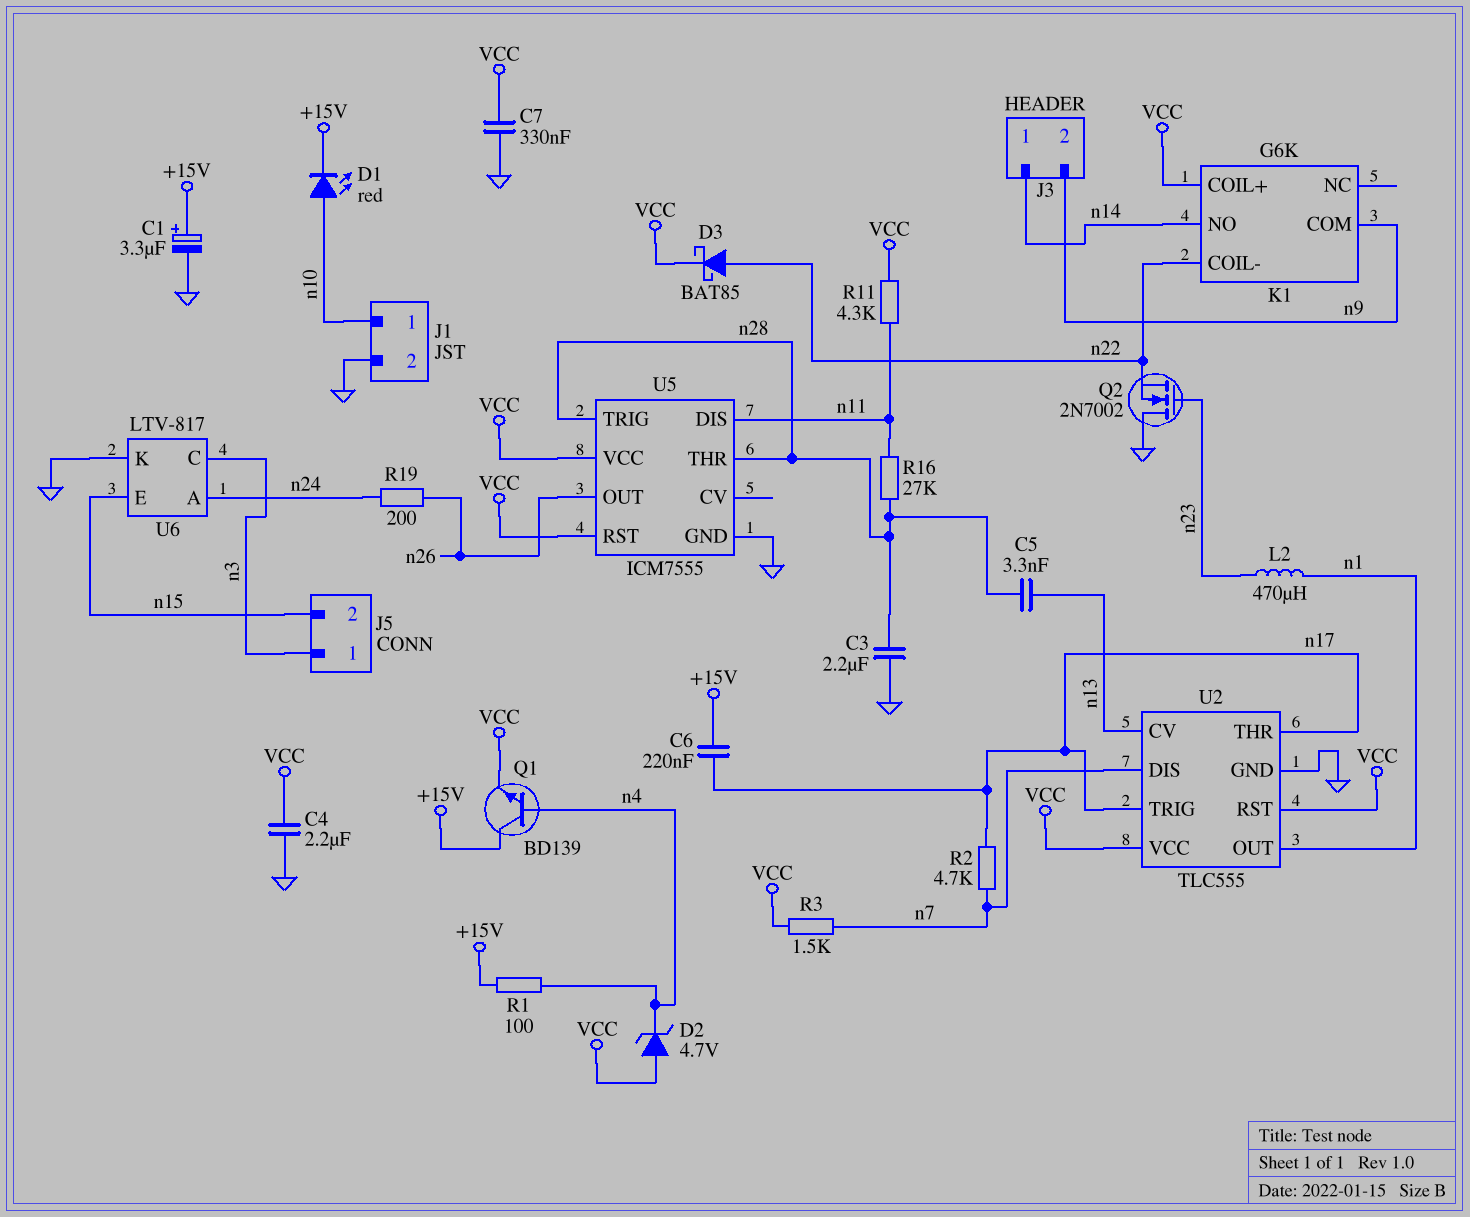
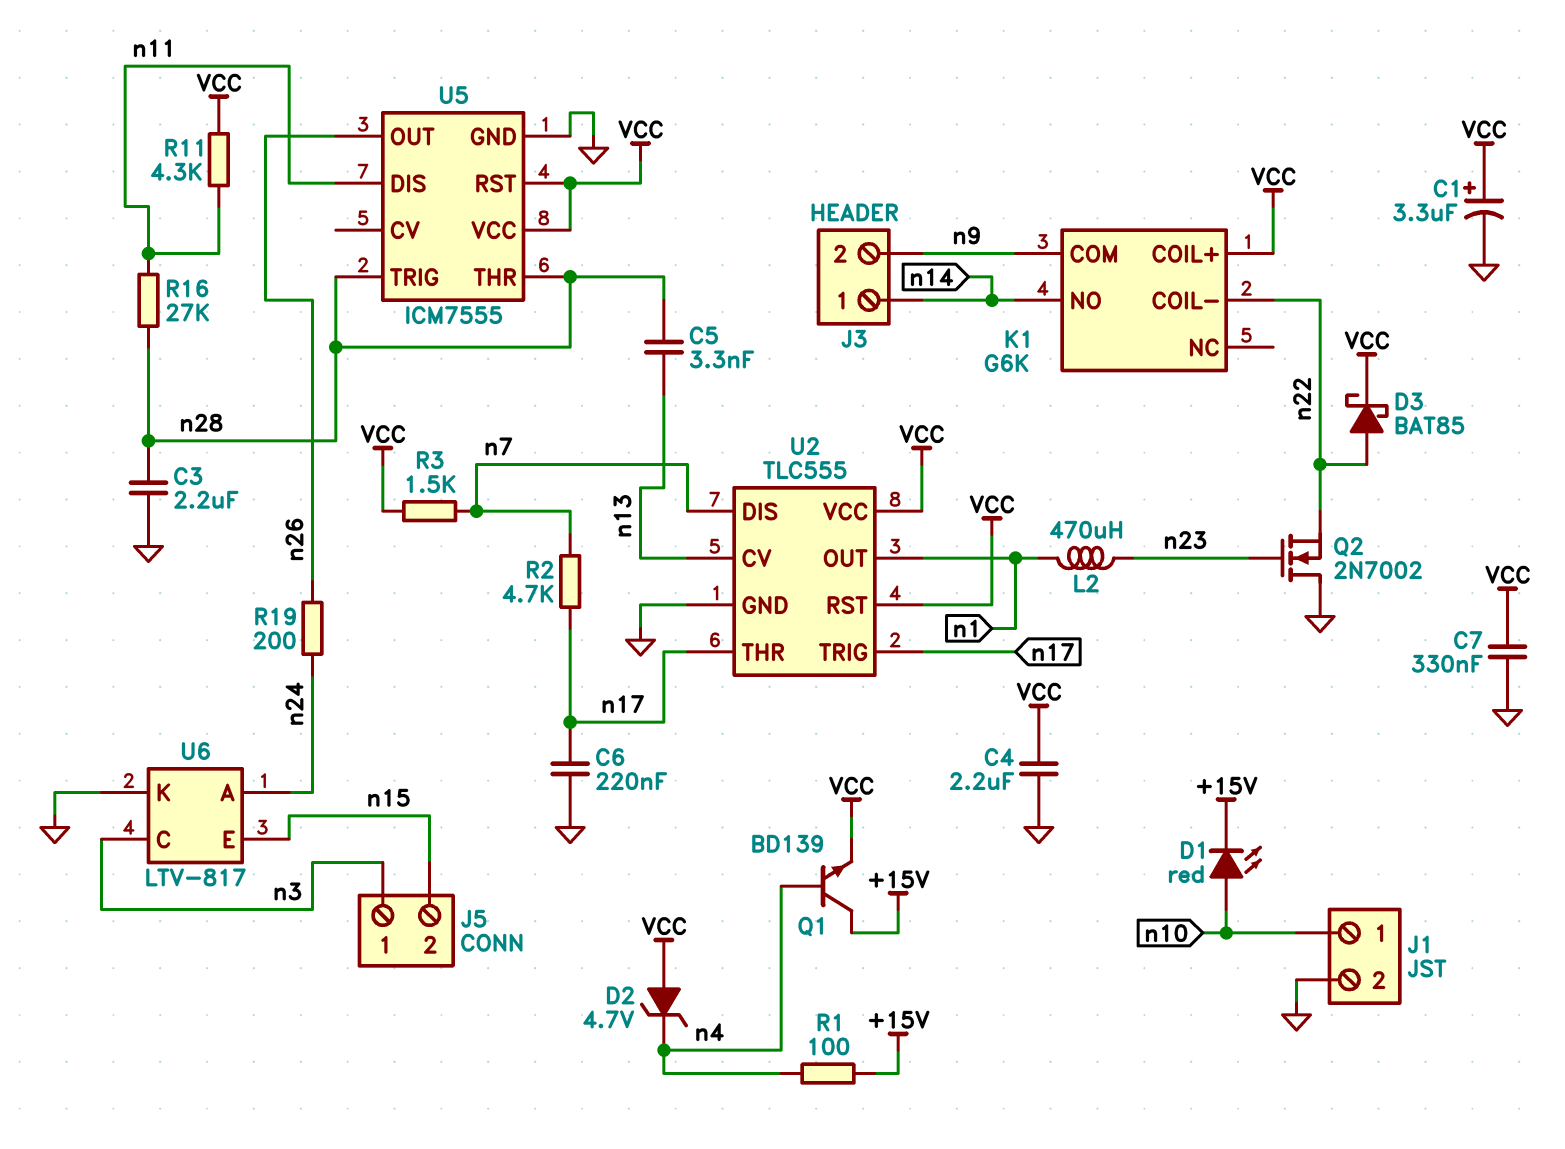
C1: 3.3uF (plus +15V, minus GND) -> 3.3uF (plus VCC, minus GND)
C6: 220nF (+15V, n17) -> 220nF (GND, n17)

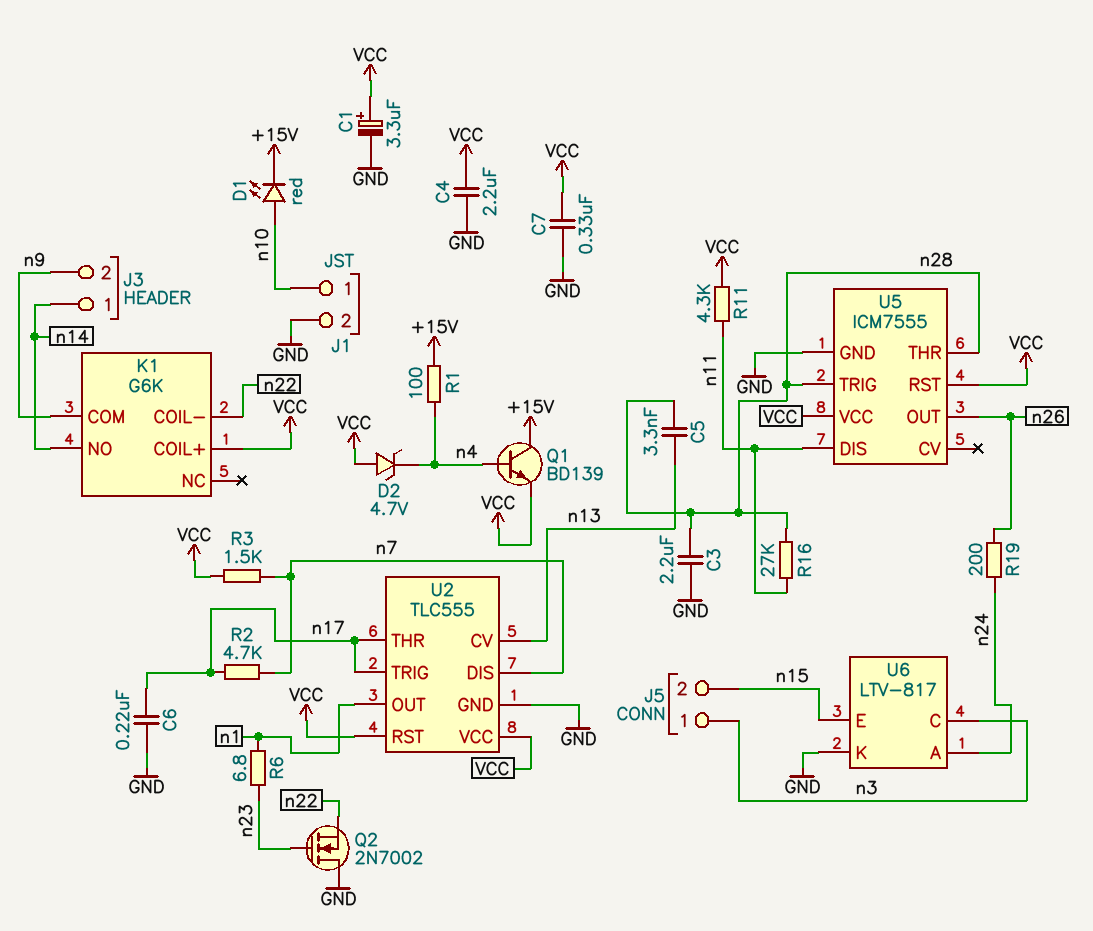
D3: schottky BAT85 (A n22, K VCC) -> none
L2: 470uH (n1, n23) -> none
R6: none -> 6.8 (n1, n23)

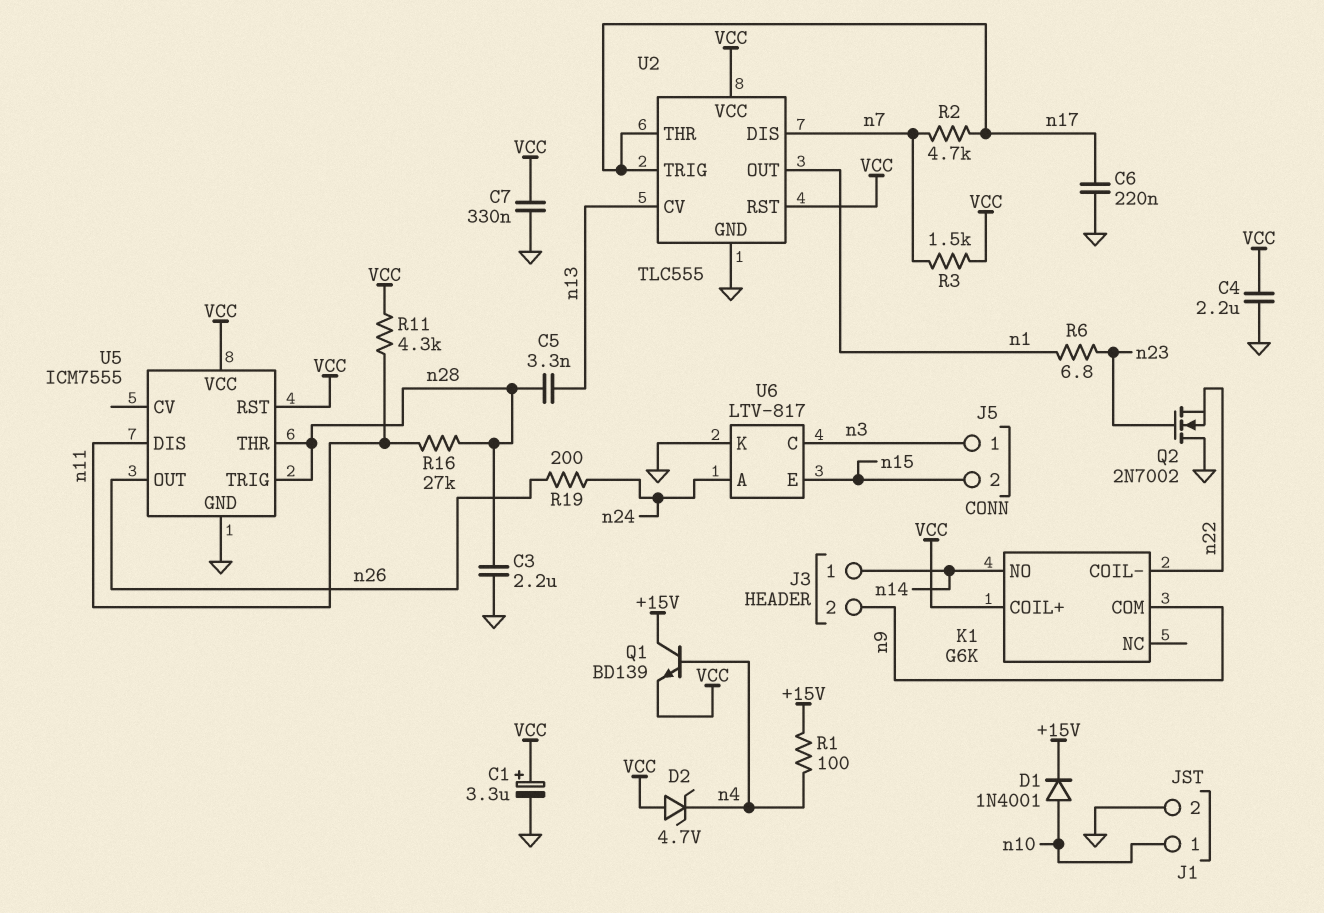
D1: LED red (A n10, K +15V) -> diode 1N4001 (A n10, K +15V)

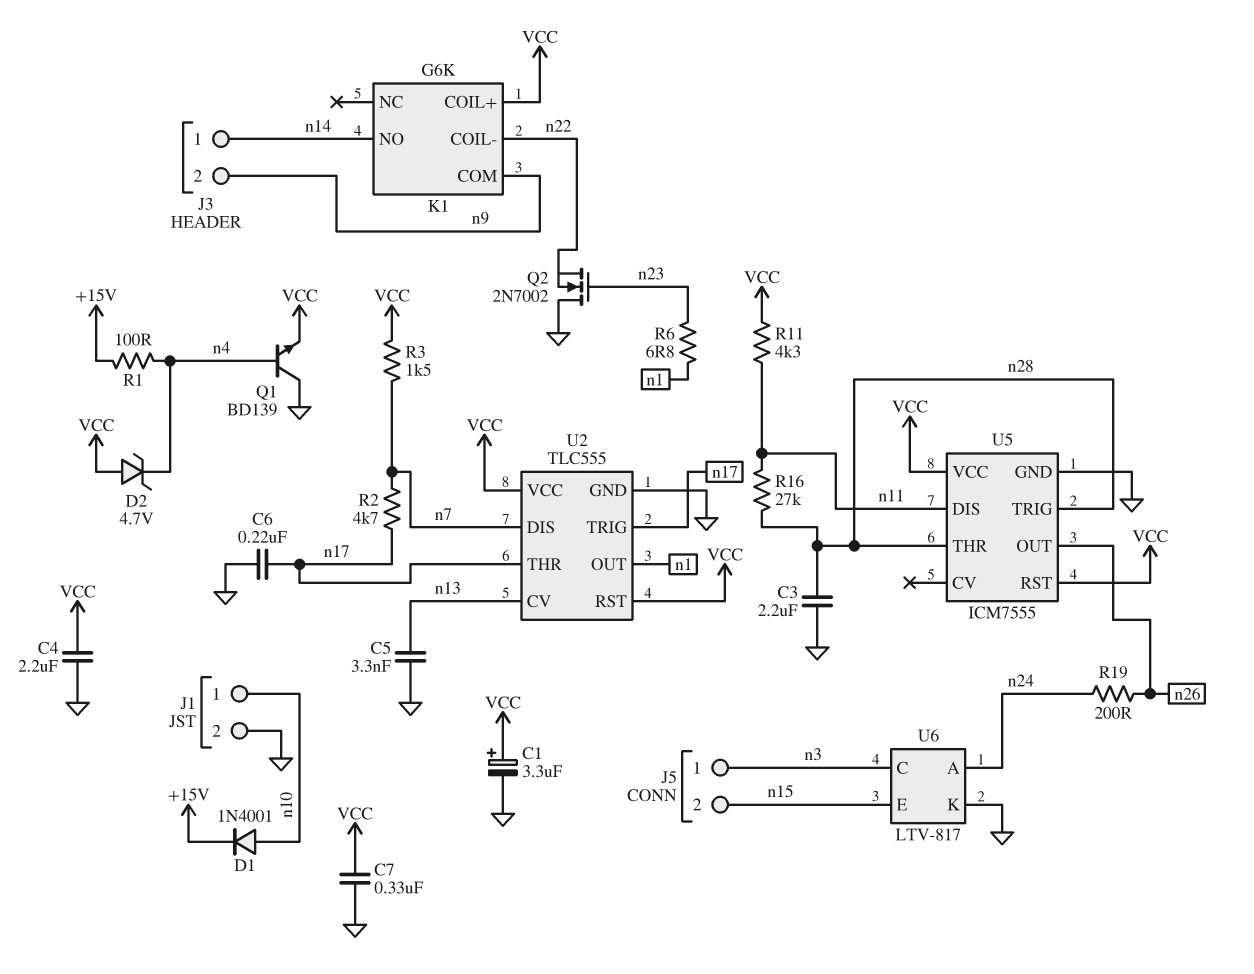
C5: 3.3nF (n13, n28) -> 3.3nF (GND, n13)
Q1: NPN BD139 (B n4, C +15V, E VCC) -> NPN BD139 (B n4, C GND, E VCC)

